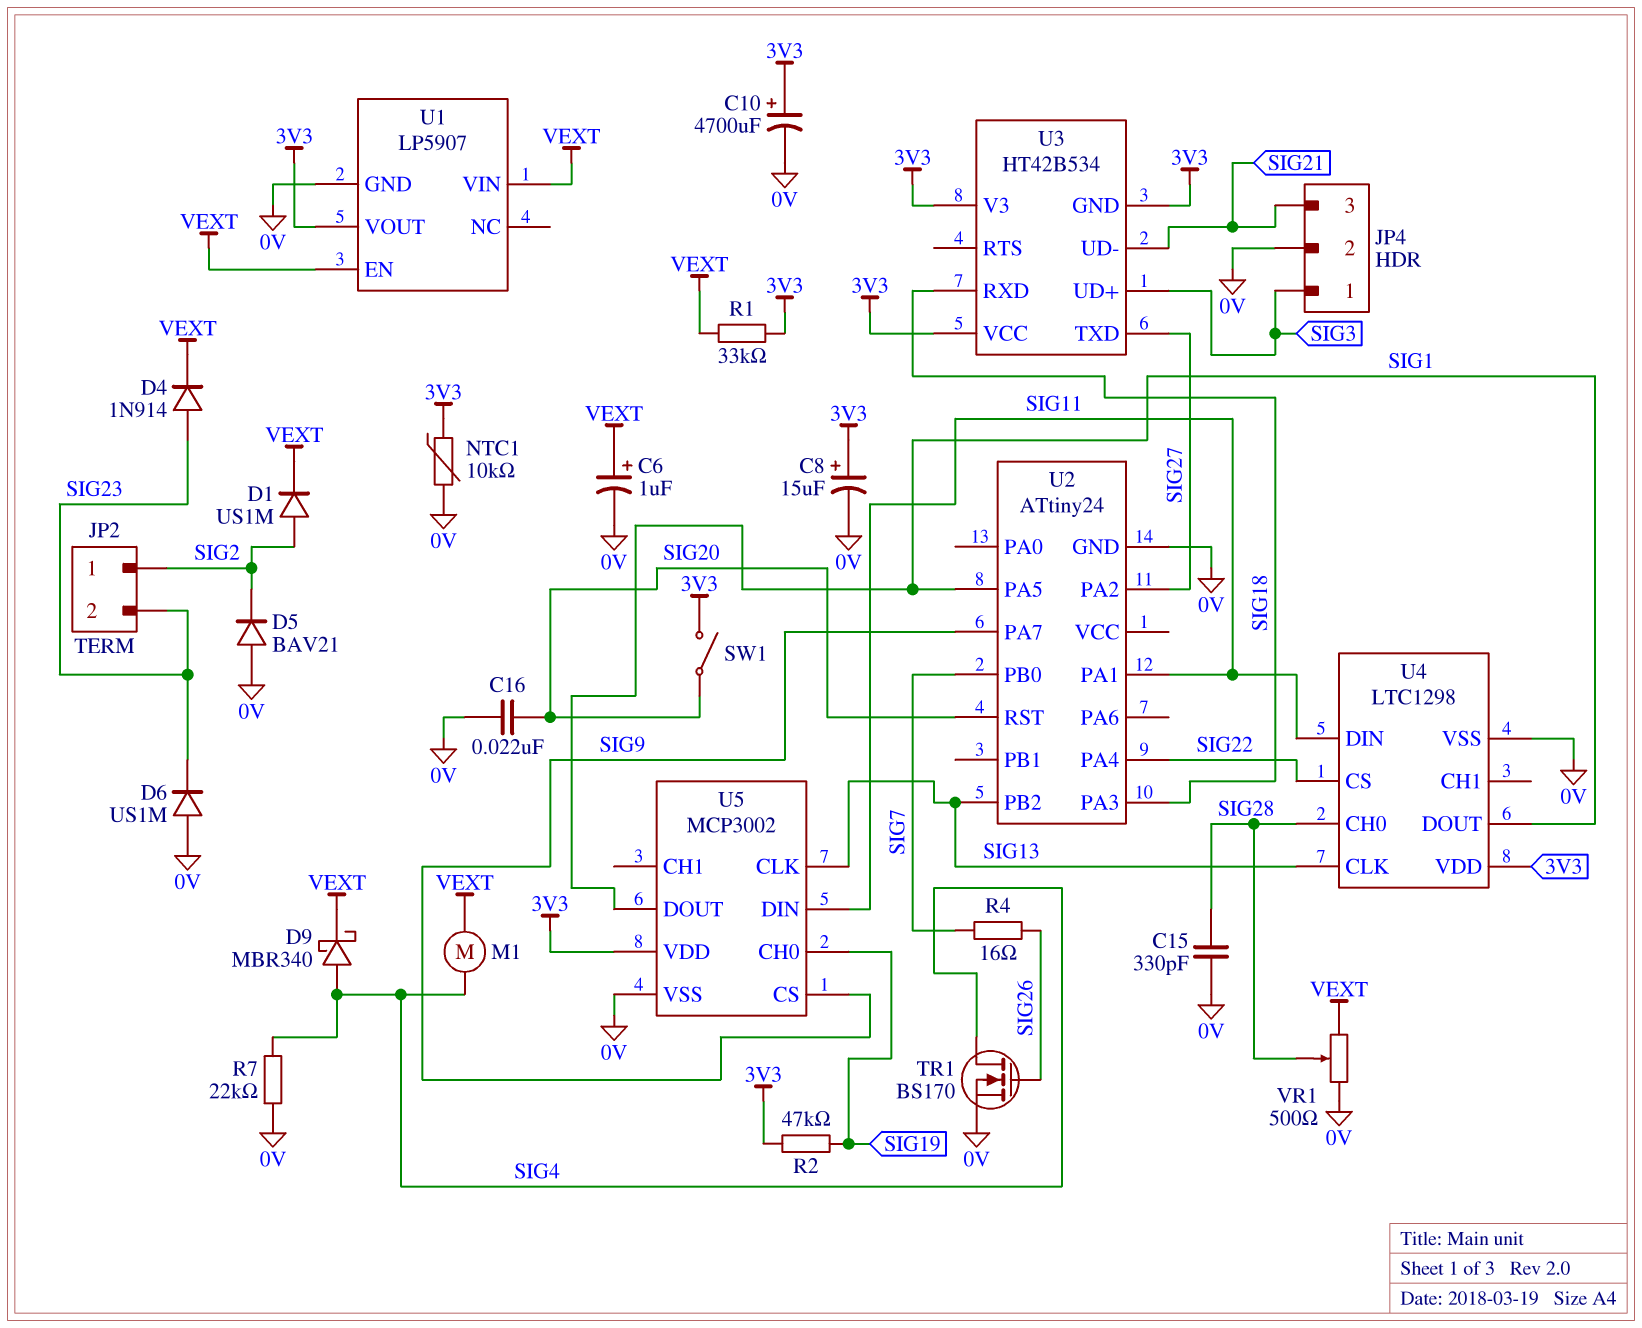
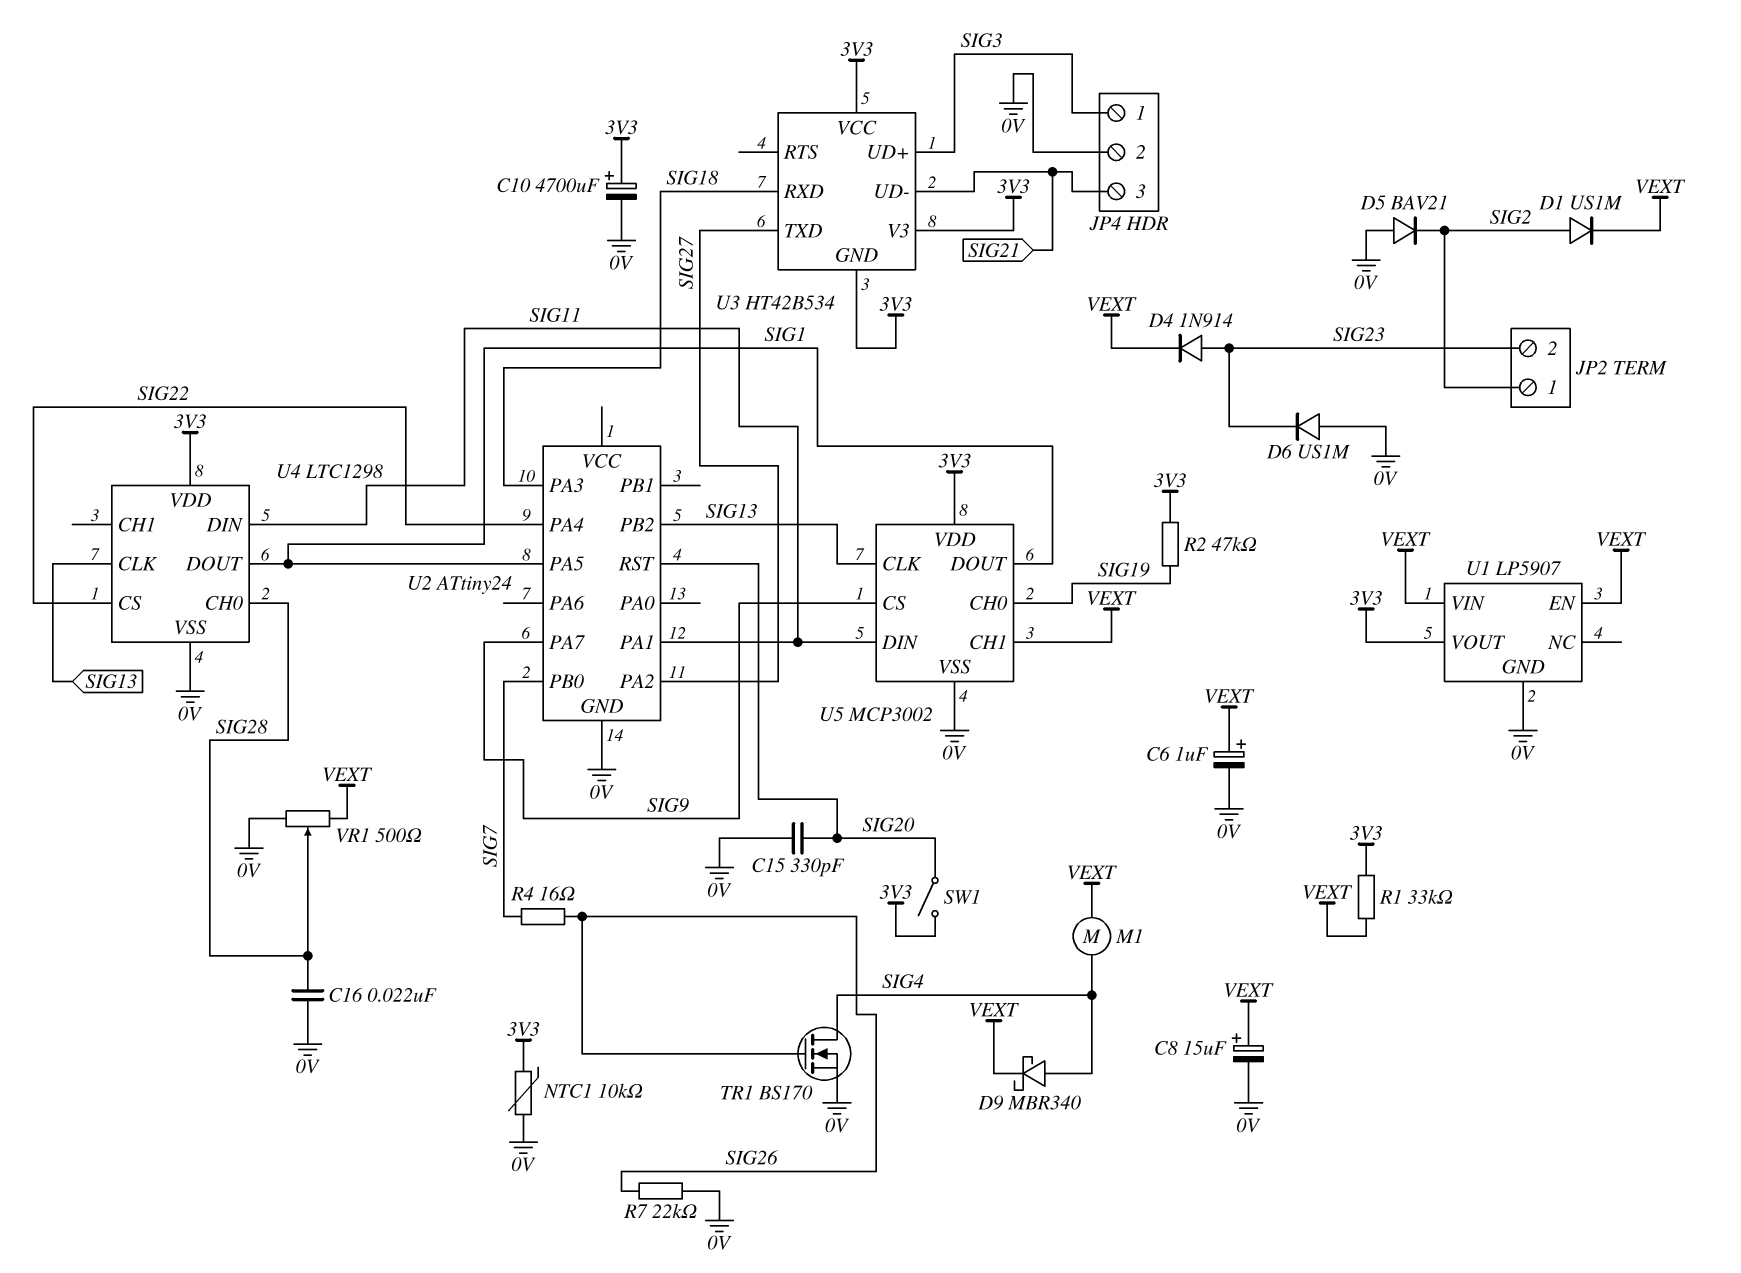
C8: 15uF (plus 3V3, minus 0V) -> 15uF (plus VEXT, minus 0V)
C15: 330pF (0V, SIG28) -> 330pF (0V, SIG20)
C16: 22nF (0V, SIG20) -> 22nF (0V, SIG28)
R7: 22k (0V, SIG4) -> 22k (0V, SIG26)
U5 pin CH1: none -> VEXT

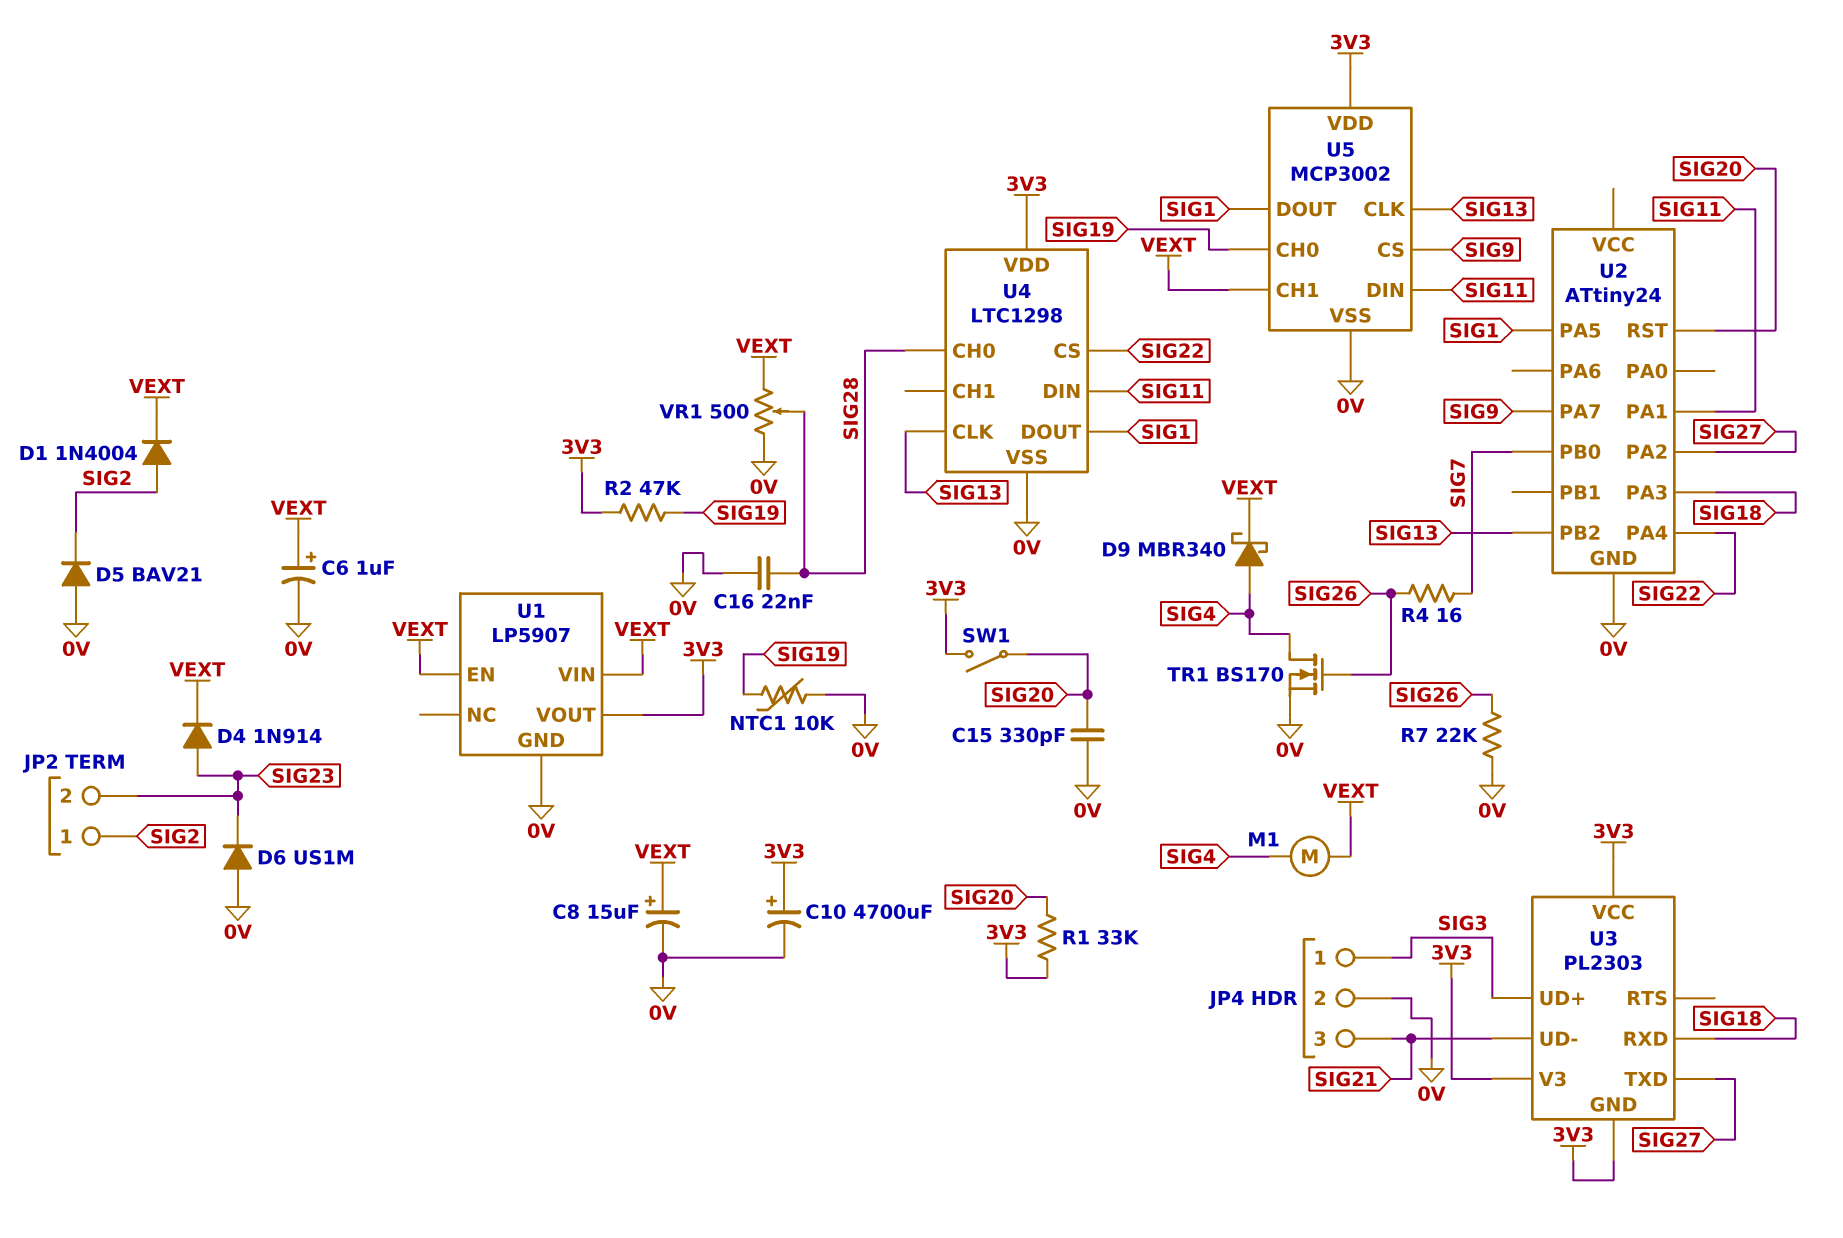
D1: diode US1M (A SIG2, K VEXT) -> diode 1N4004 (A SIG2, K VEXT)
NTC1: 10k (0V, 3V3) -> 10k (0V, SIG19)
R1: 33k (3V3, VEXT) -> 33k (3V3, SIG20)
U3: HT42B534 -> PL2303

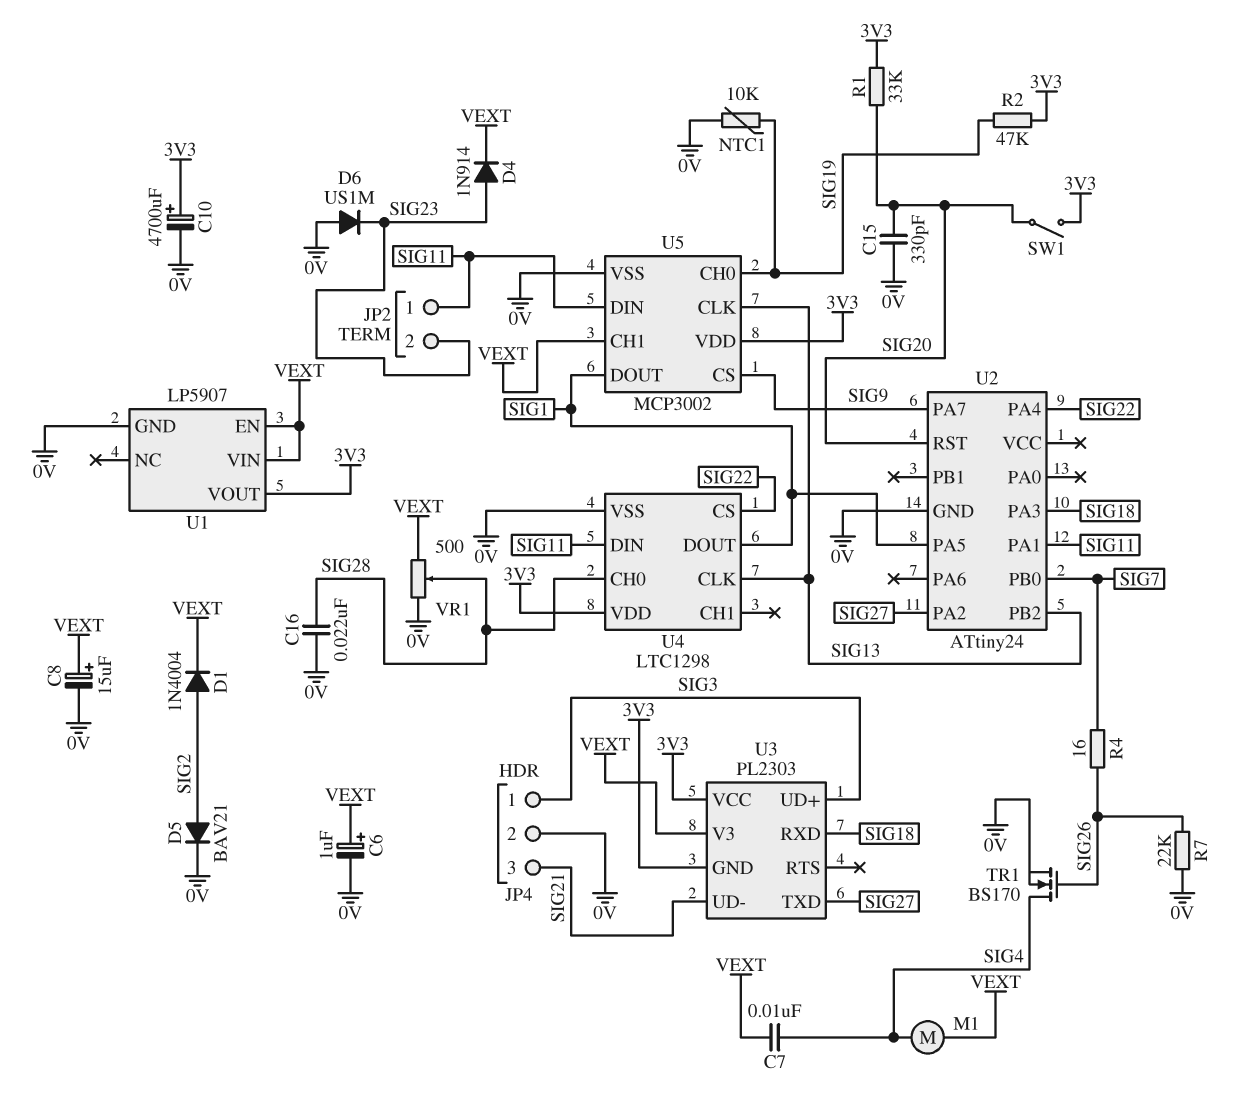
C7: none -> 10nF (SIG4, VEXT)
D5: diode BAV21 (A 0V, K SIG2) -> diode BAV21 (A SIG2, K 0V)
D9: schottky MBR340 (A SIG4, K VEXT) -> none
JP2 pin 1: SIG2 -> SIG11
U3 pin V3: 3V3 -> VEXT

